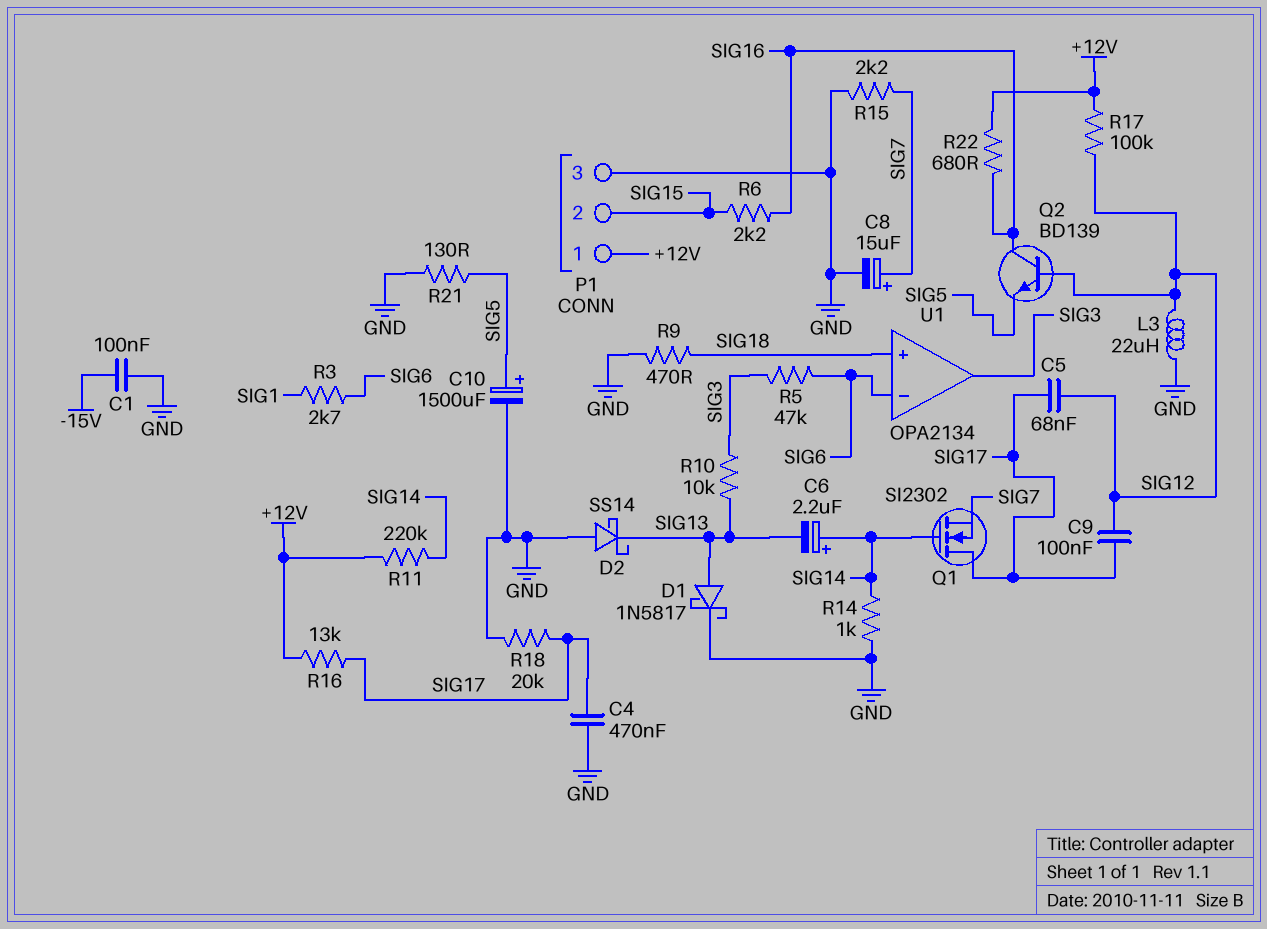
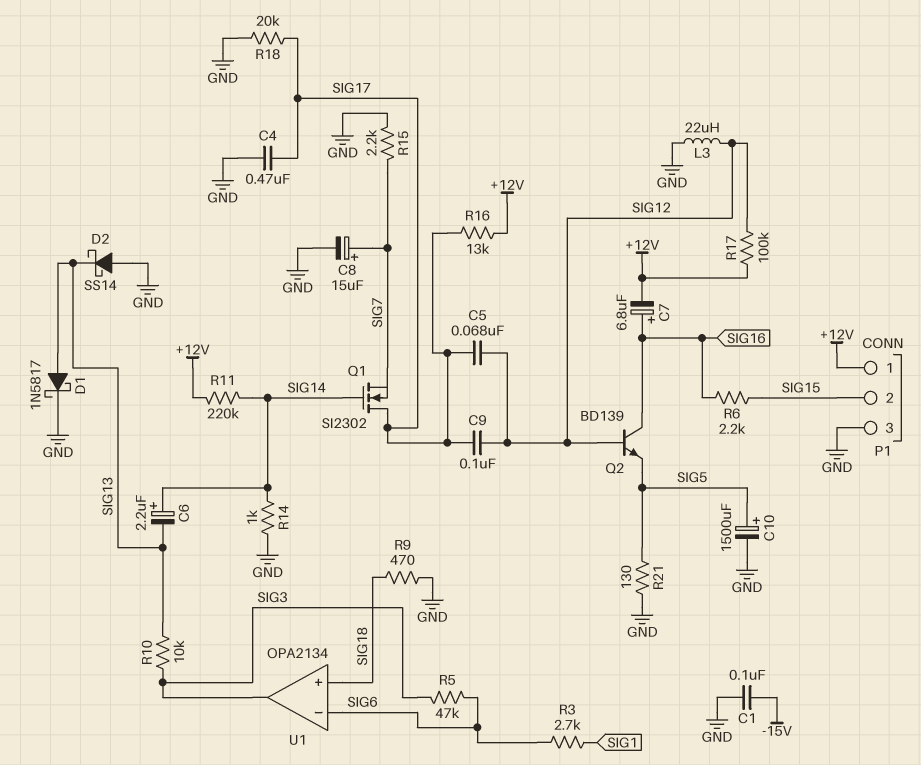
C7: none -> 6.8uF (plus SIG16, minus +12V)
R22: 680 (+12V, SIG16) -> none

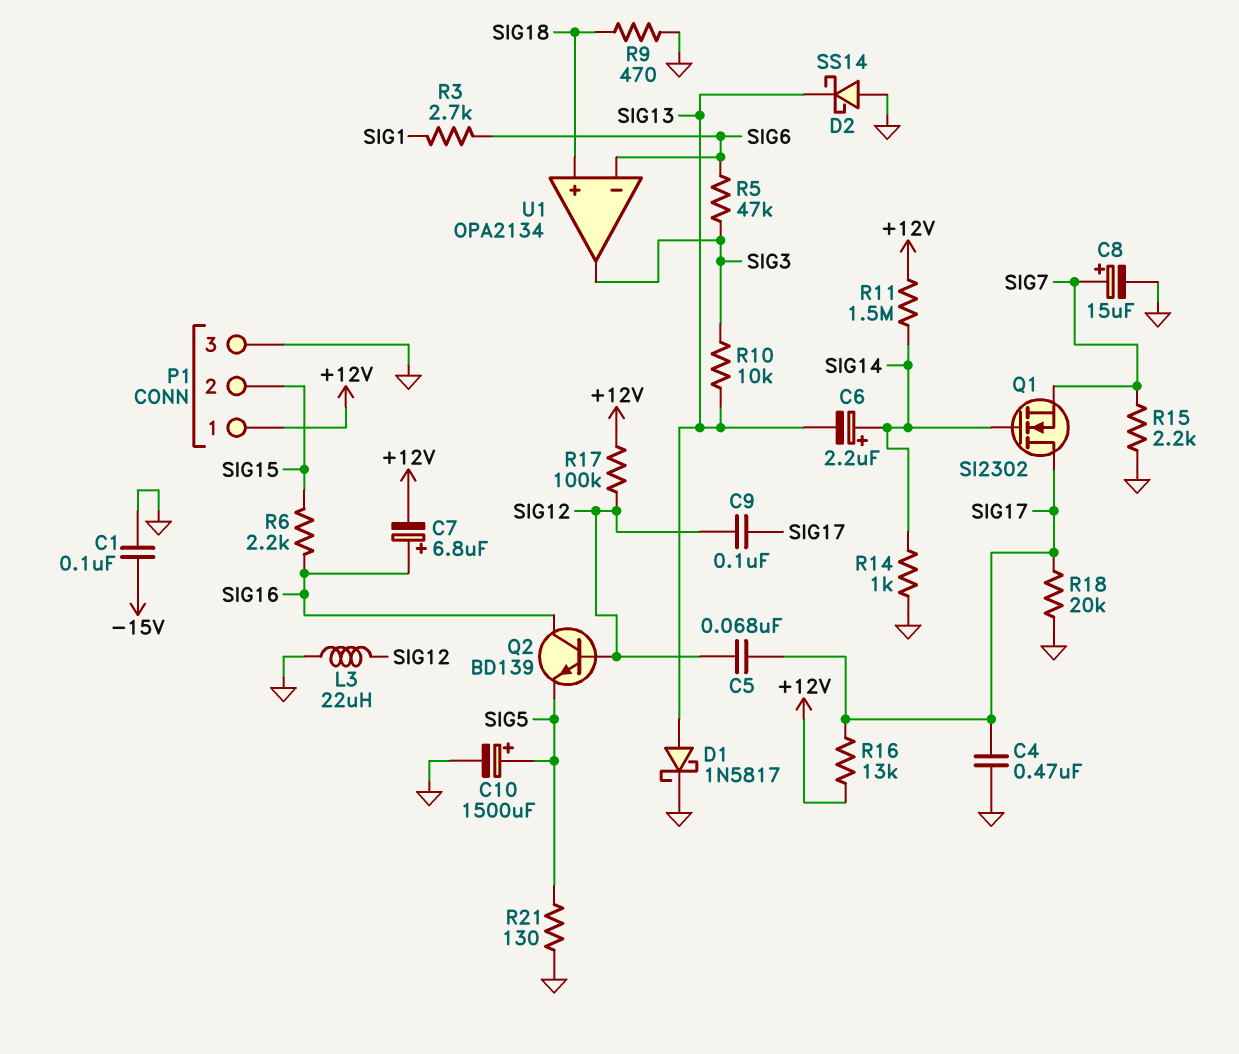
R11: 220k (+12V, SIG14) -> 1.5M (+12V, SIG14)

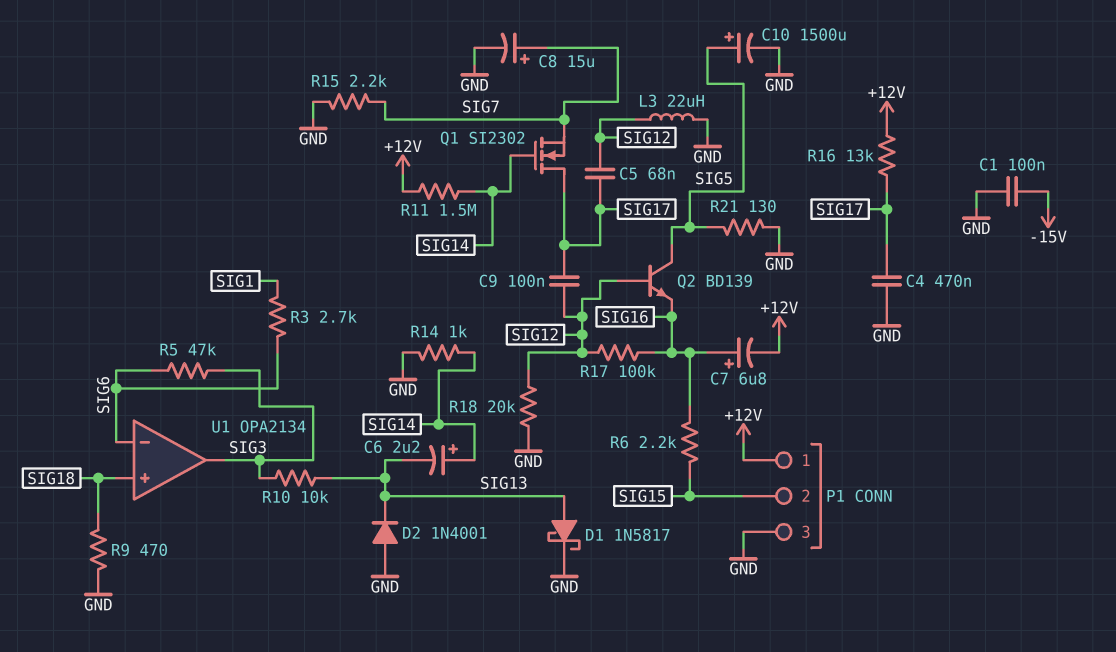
D2: schottky SS14 (A GND, K SIG13) -> diode 1N4001 (A GND, K SIG13)
Q2: NPN BD139 (B SIG12, C SIG16, E SIG5) -> NPN BD139 (B SIG12, C SIG5, E SIG16)
R17: 100k (+12V, SIG12) -> 100k (SIG12, SIG16)
R18: 20k (GND, SIG17) -> 20k (GND, SIG12)

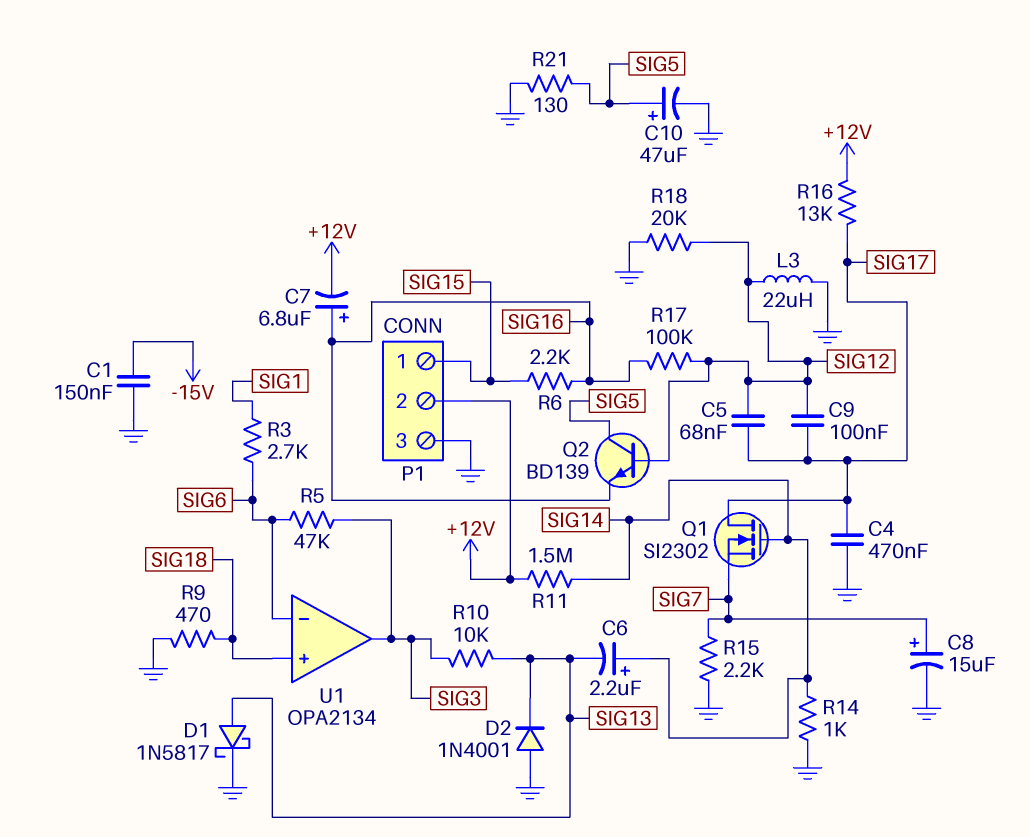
C1: 100nF (-15V, GND) -> 150nF (-15V, GND)
C10: 1500uF (plus SIG5, minus GND) -> 47uF (plus SIG5, minus GND)
P1 pin 1: +12V -> SIG15
P1 pin 2: SIG15 -> +12V

